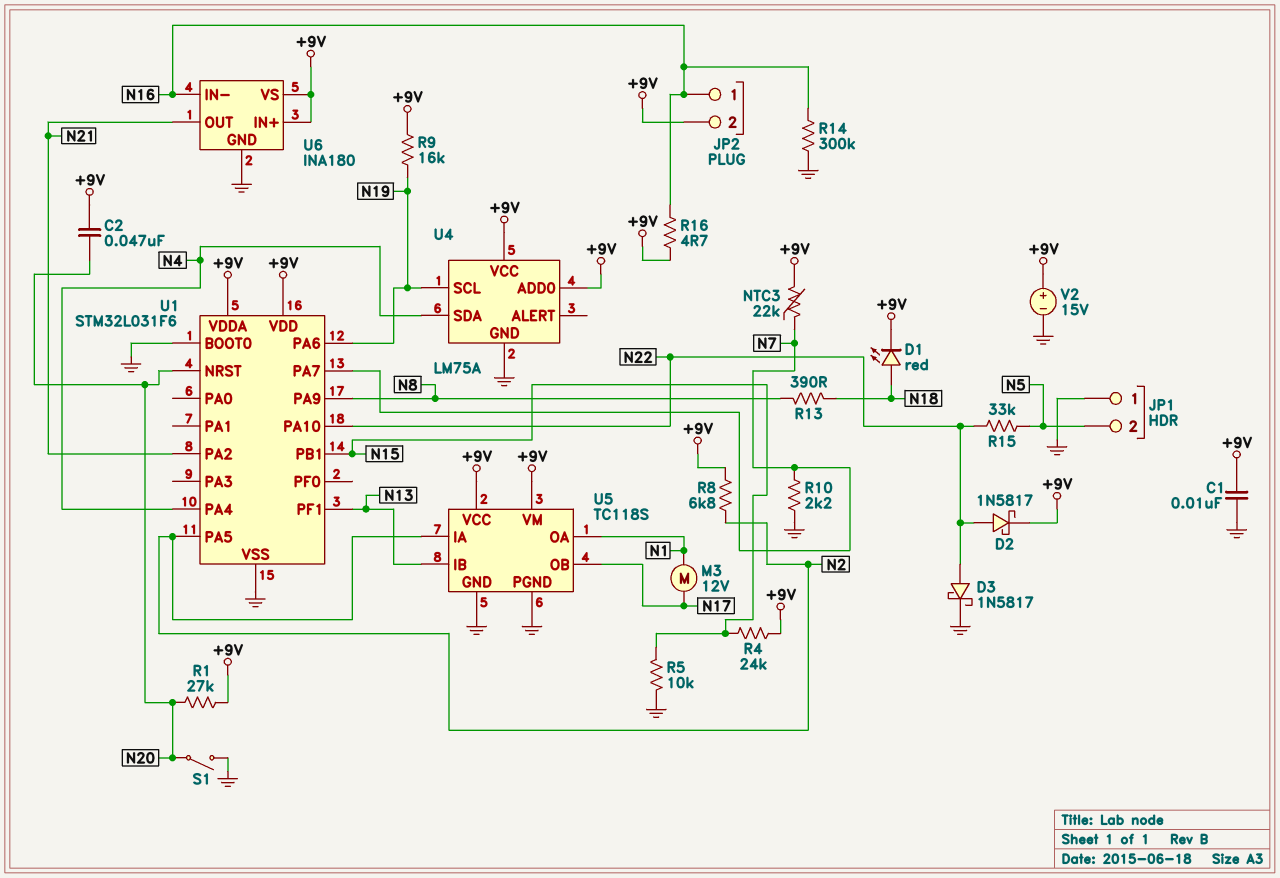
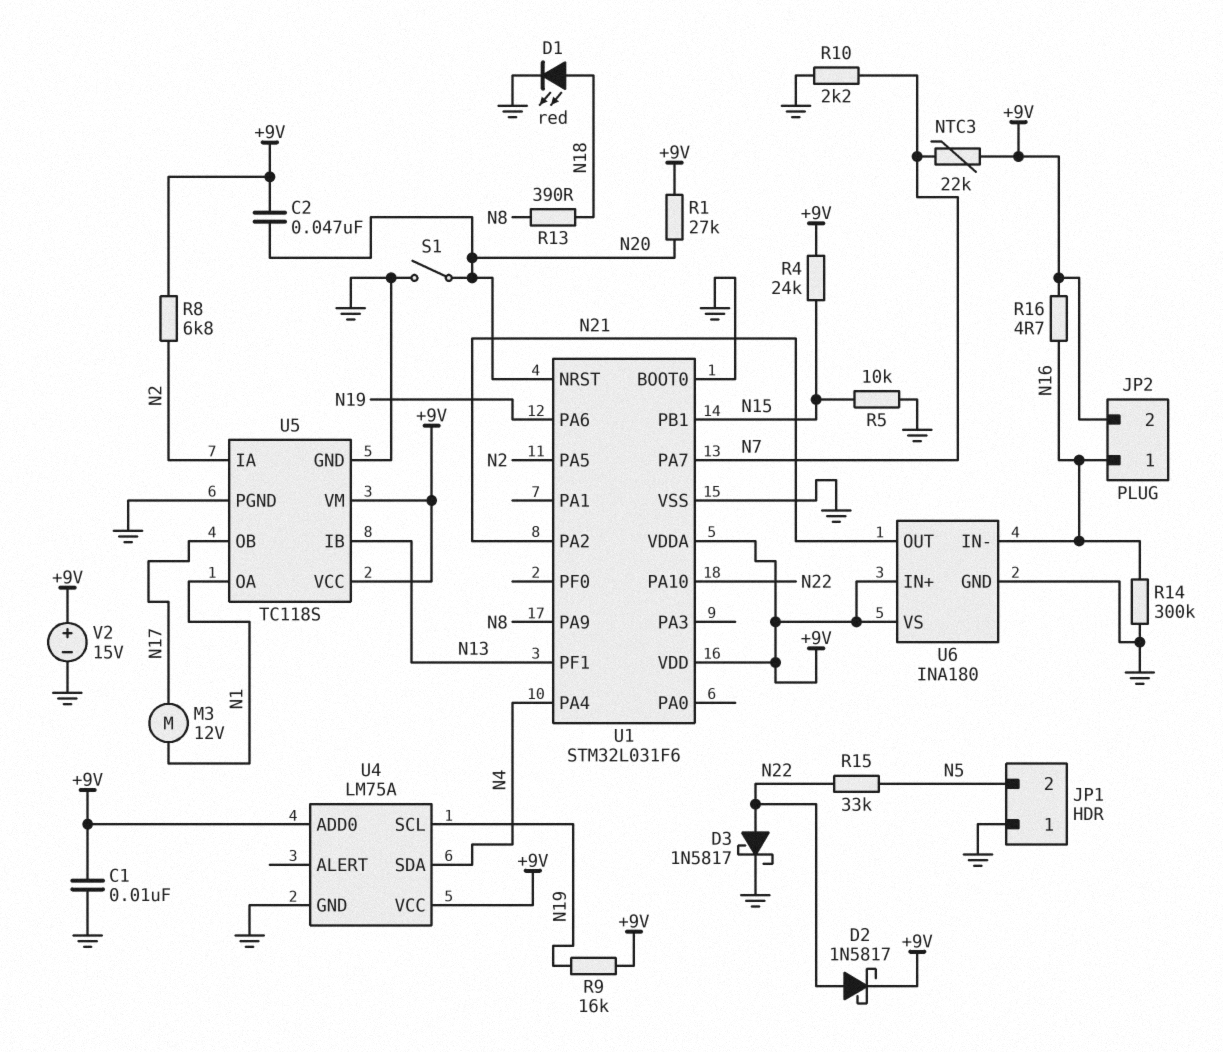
D1: LED red (A N18, K +9V) -> LED red (A N18, K GND)

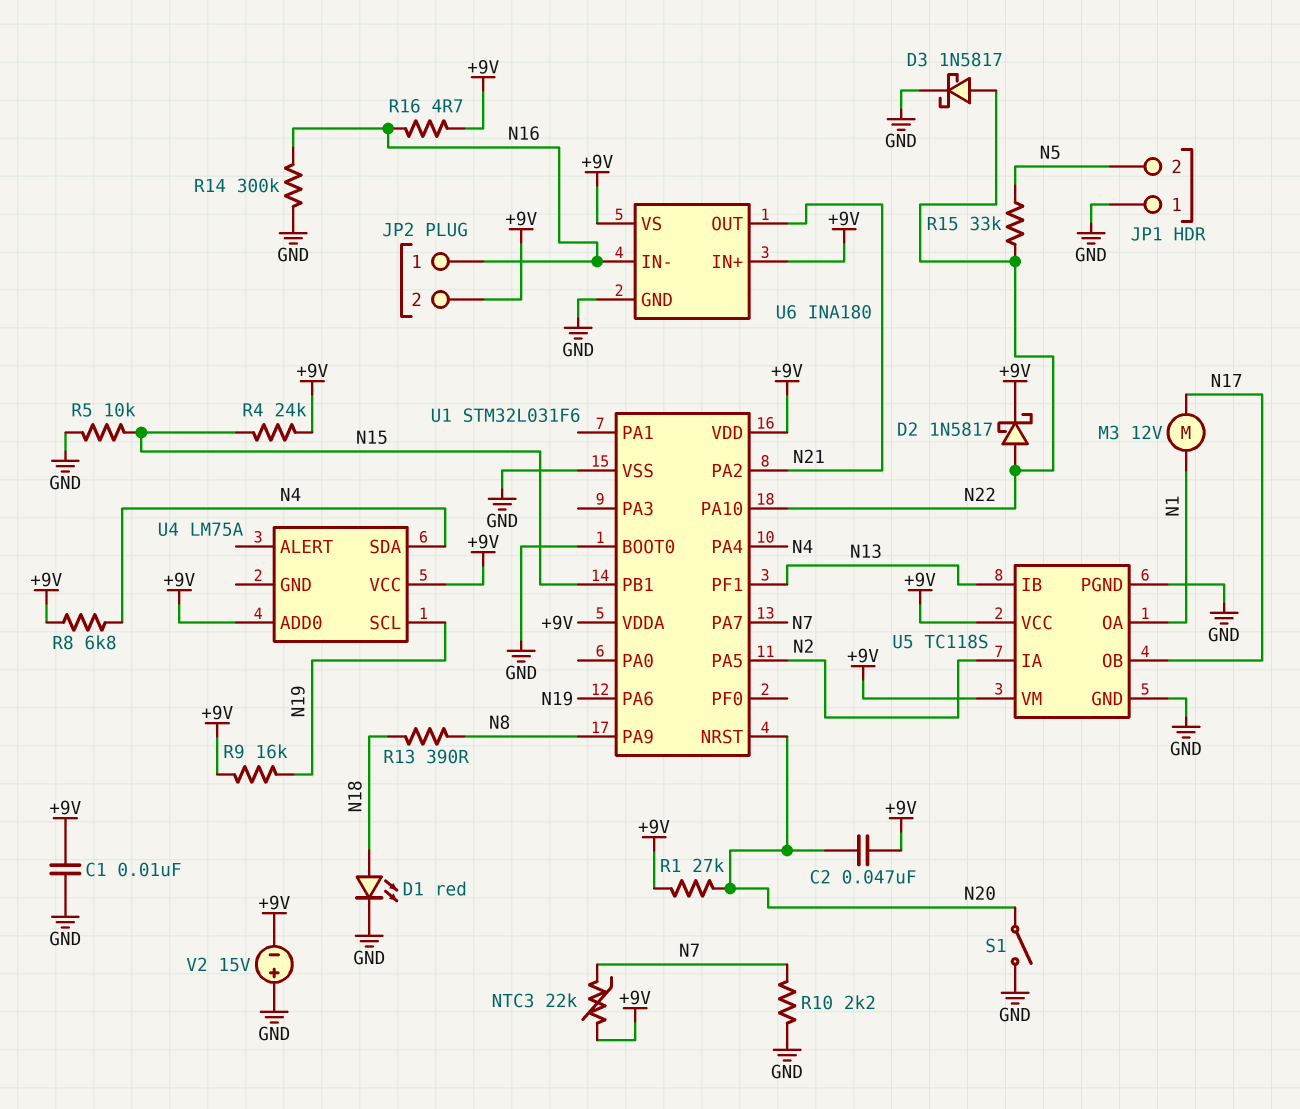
R8: 6.8k (+9V, N2) -> 6.8k (+9V, N4)
U4 pin GND: GND -> none
V2: 15V (plus +9V, minus GND) -> 15V (plus GND, minus +9V)

